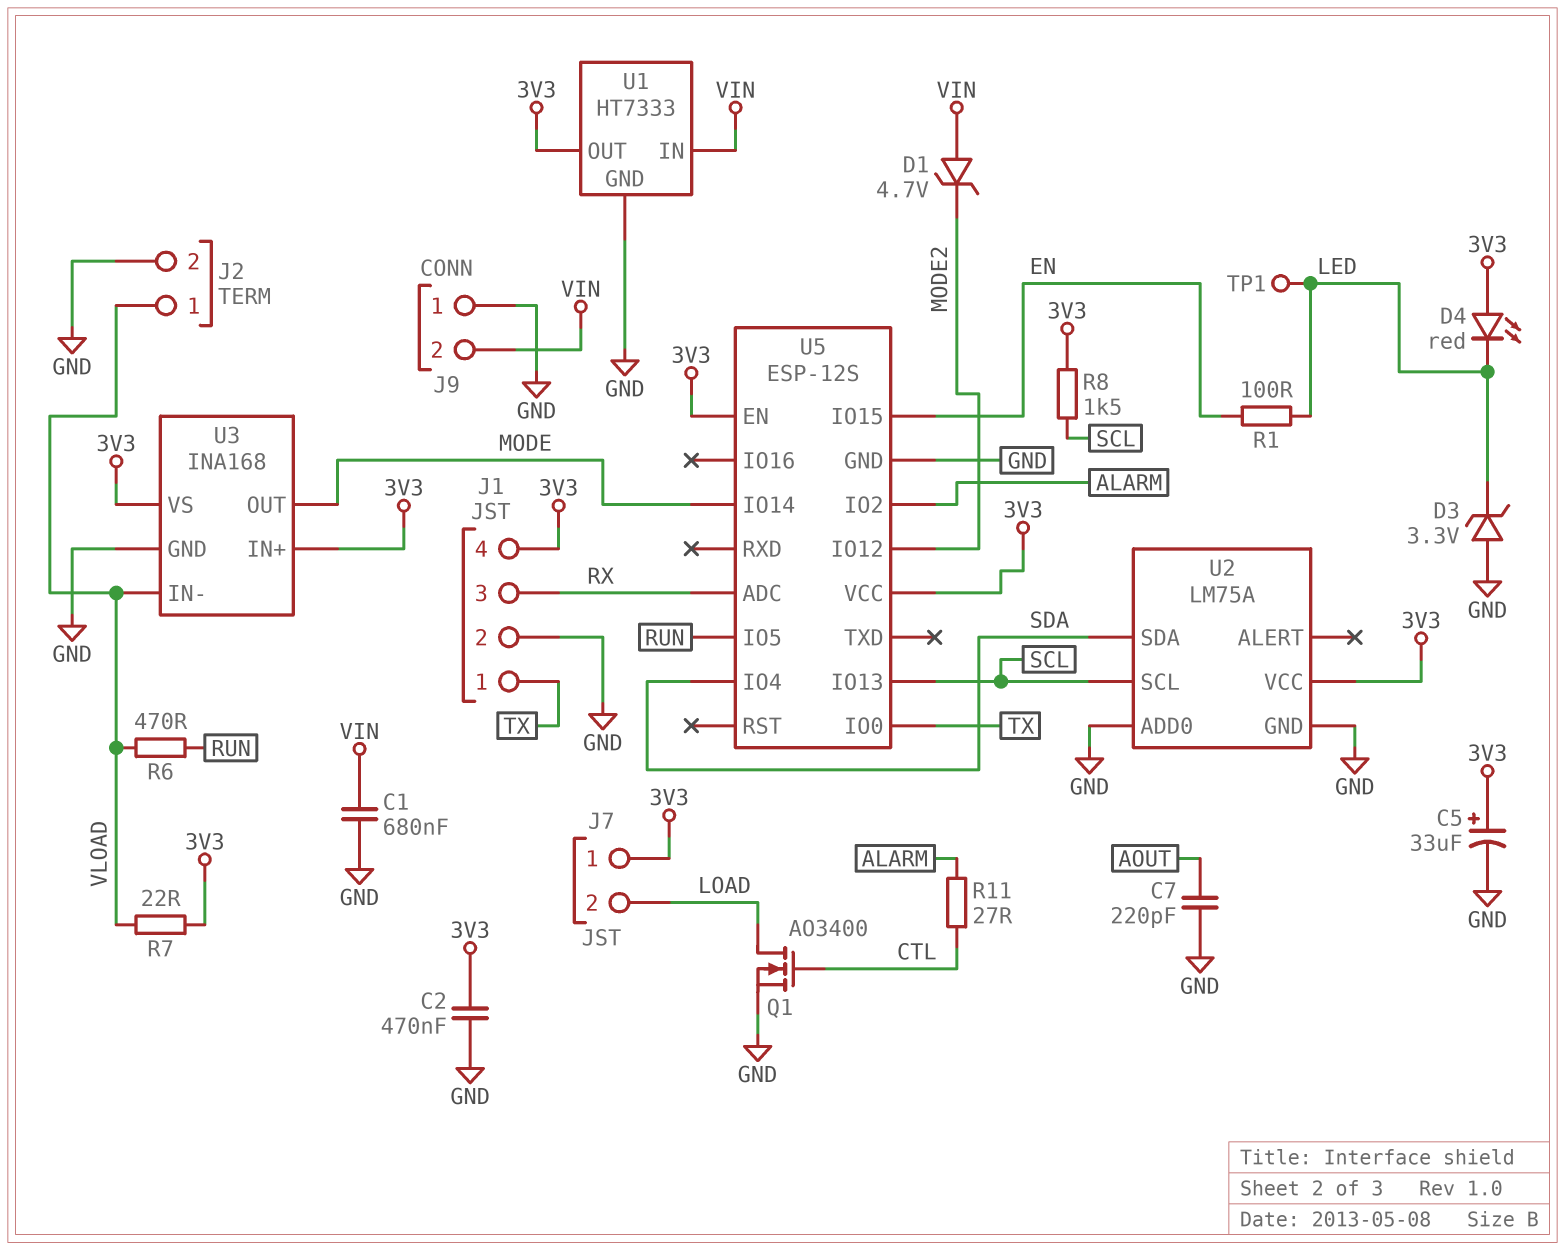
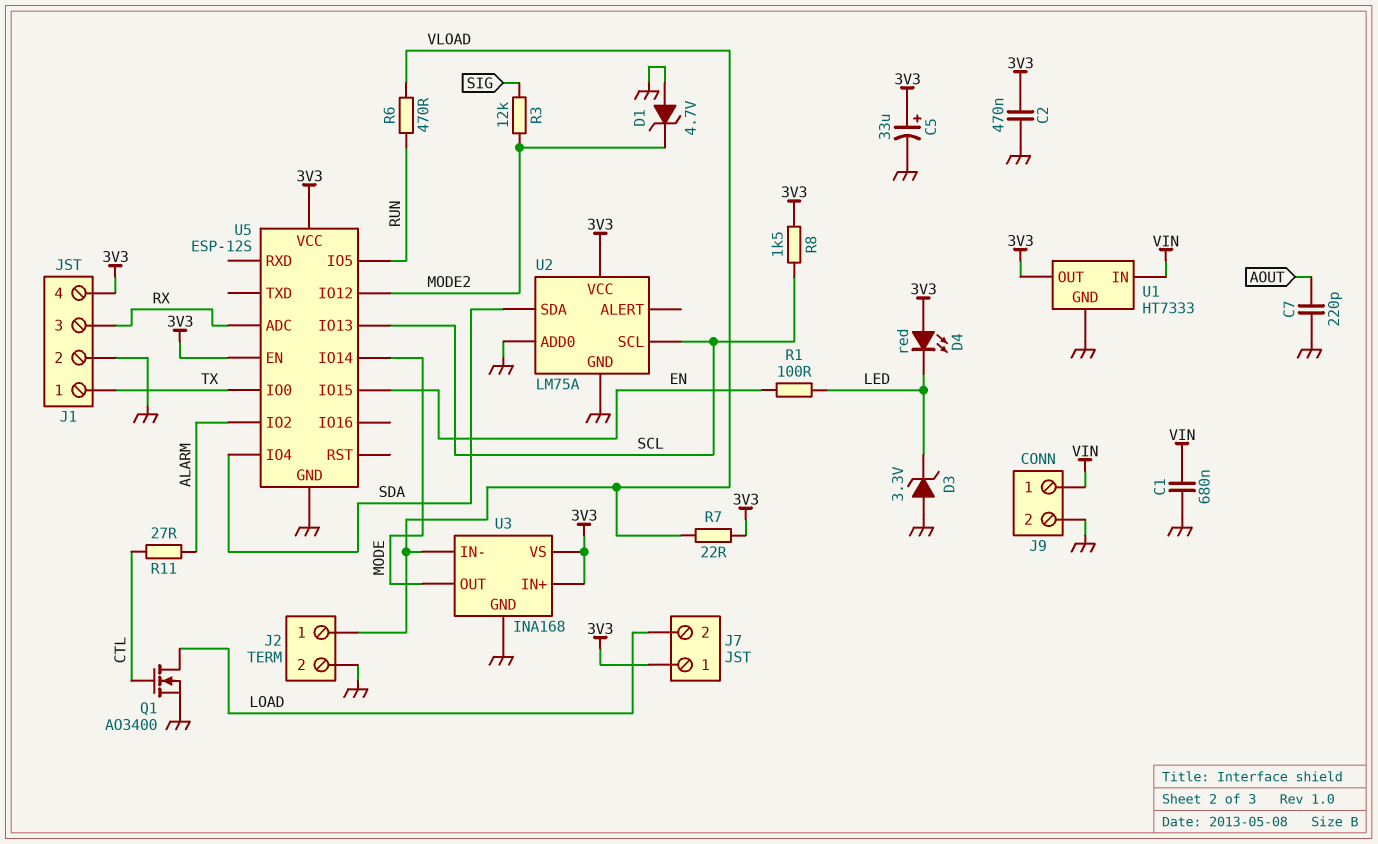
D1: zener 4.7V (A VIN, K MODE2) -> zener 4.7V (A GND, K MODE2)
J9 pin 1: GND -> VIN
J9 pin 2: VIN -> GND
R3: none -> 12k (MODE2, SIG)
TP1: test point (LED) -> none

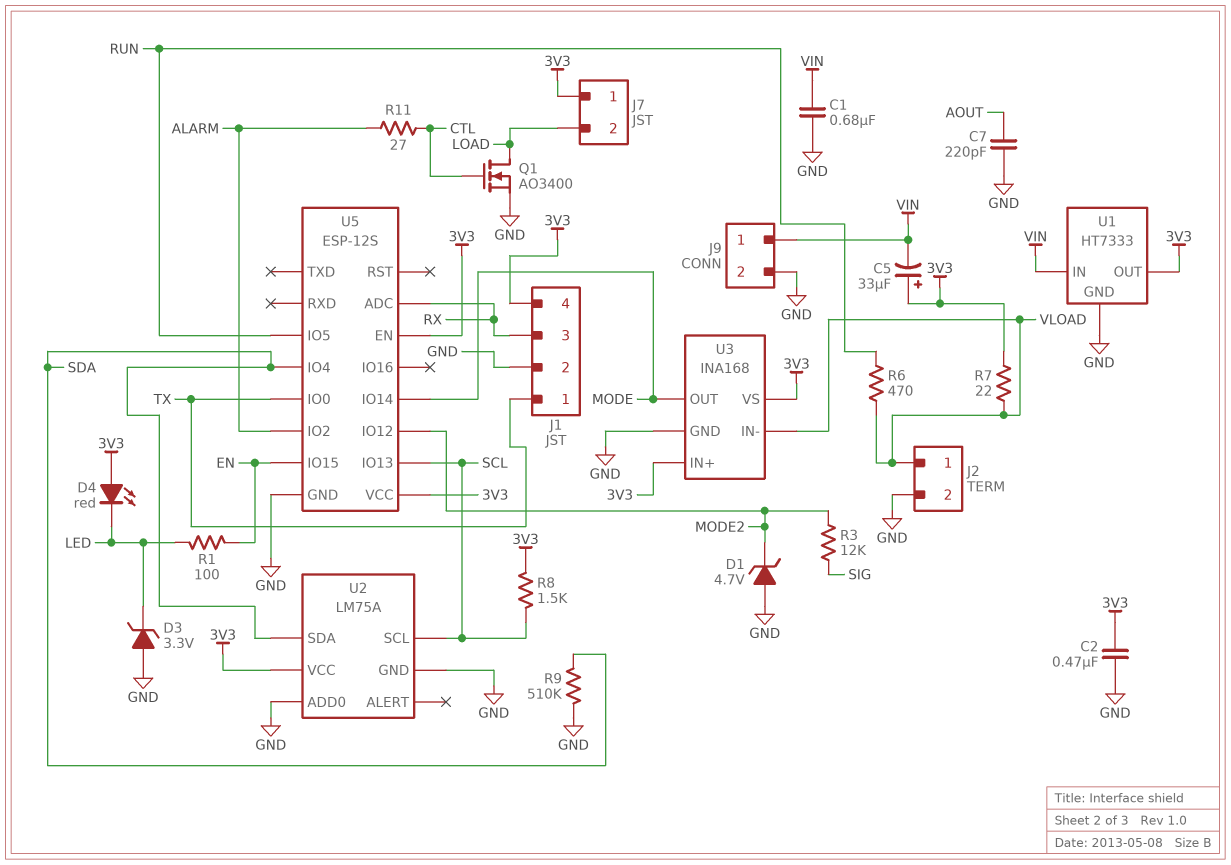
C5: 33uF (plus 3V3, minus GND) -> 33uF (plus 3V3, minus VIN)
R9: none -> 510k (GND, SDA)

